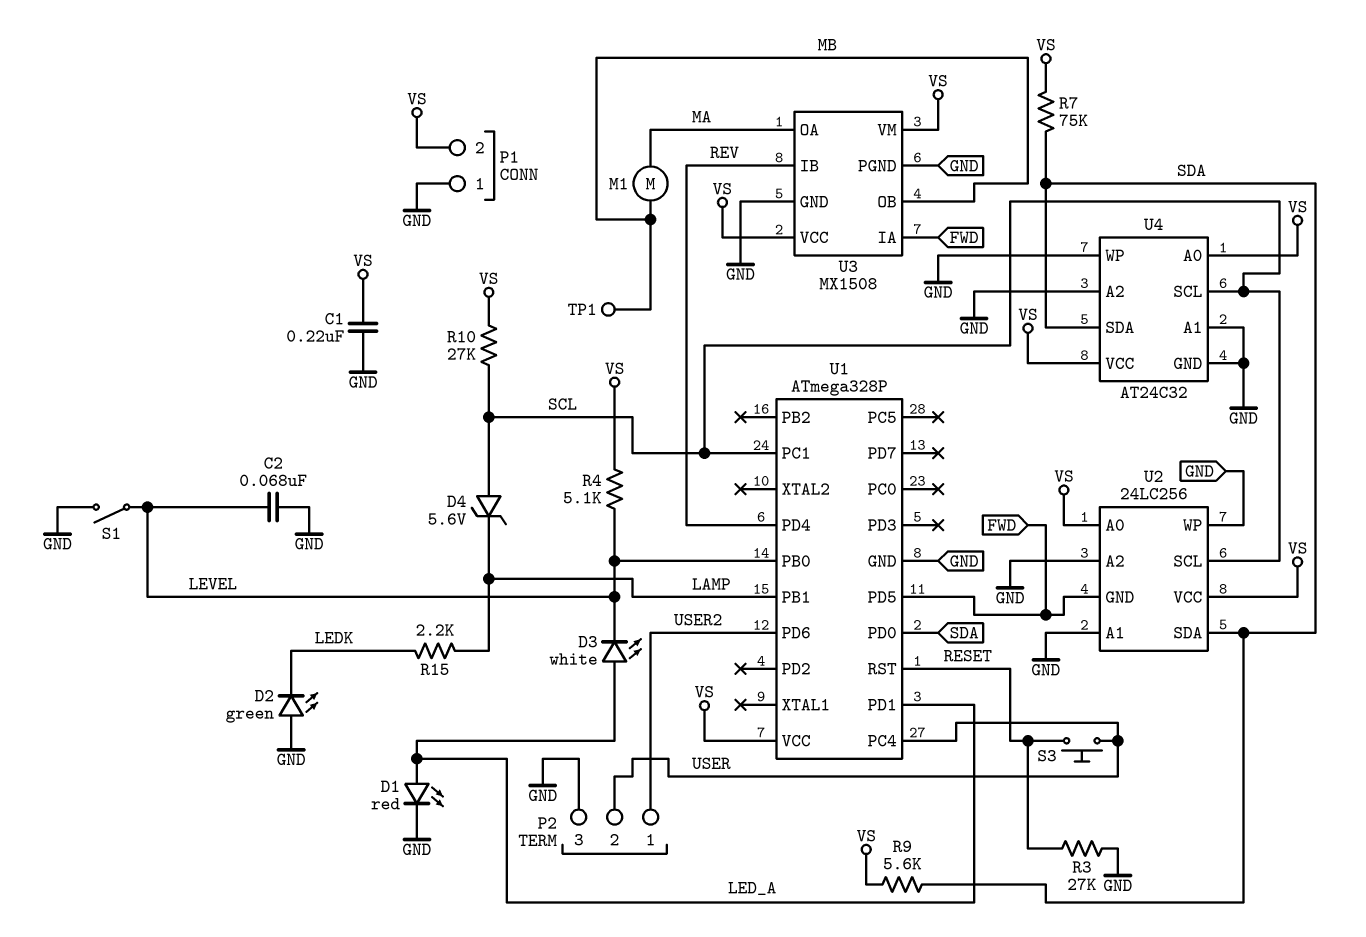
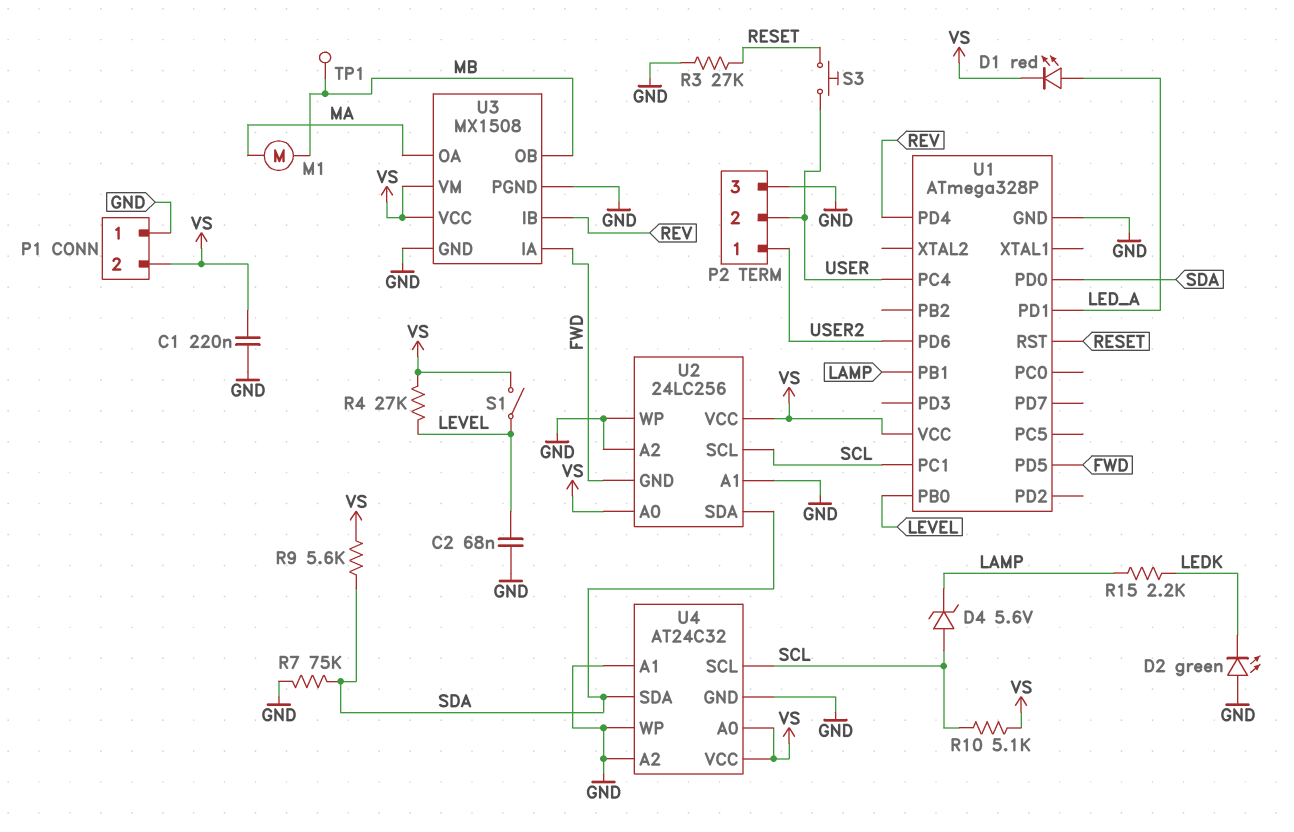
D1: LED red (A LED_A, K GND) -> LED red (A LED_A, K VS)
D3: LED white (A LED_A, K LEVEL) -> none
R4: 5.1k (LEVEL, VS) -> 27k (LEVEL, VS)
R7: 75k (SDA, VS) -> 75k (GND, SDA)
R10: 27k (SCL, VS) -> 5.1k (SCL, VS)
S1: switch (GND, LEVEL) -> switch (LEVEL, VS)

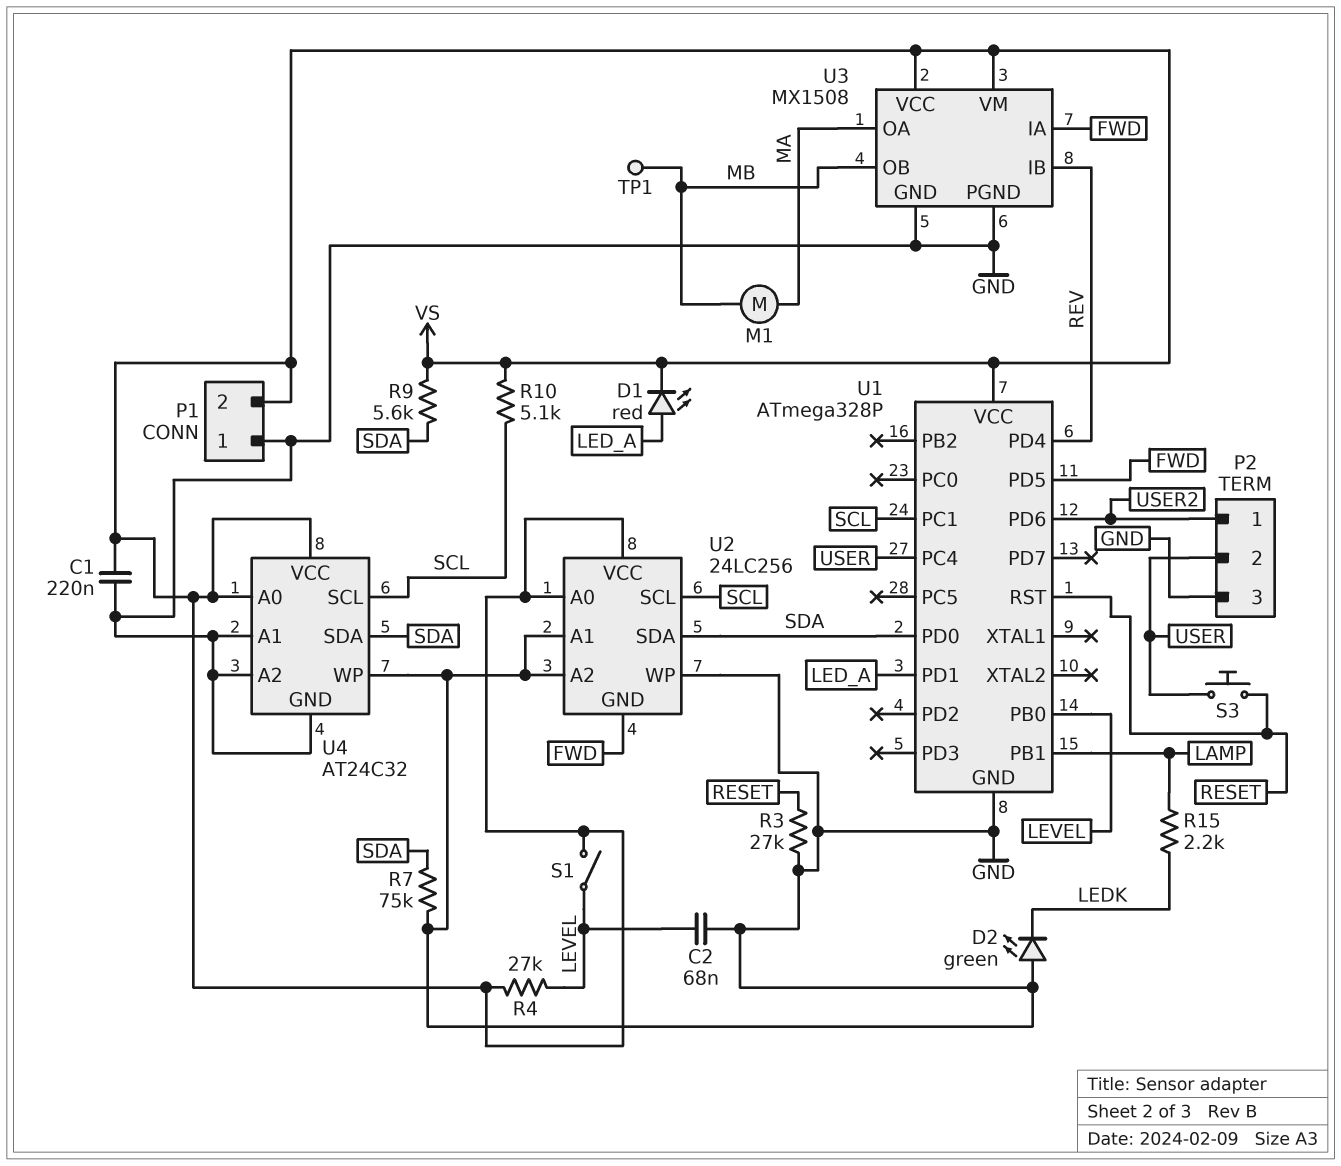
D4: zener 5.6V (A SCL, K LAMP) -> none

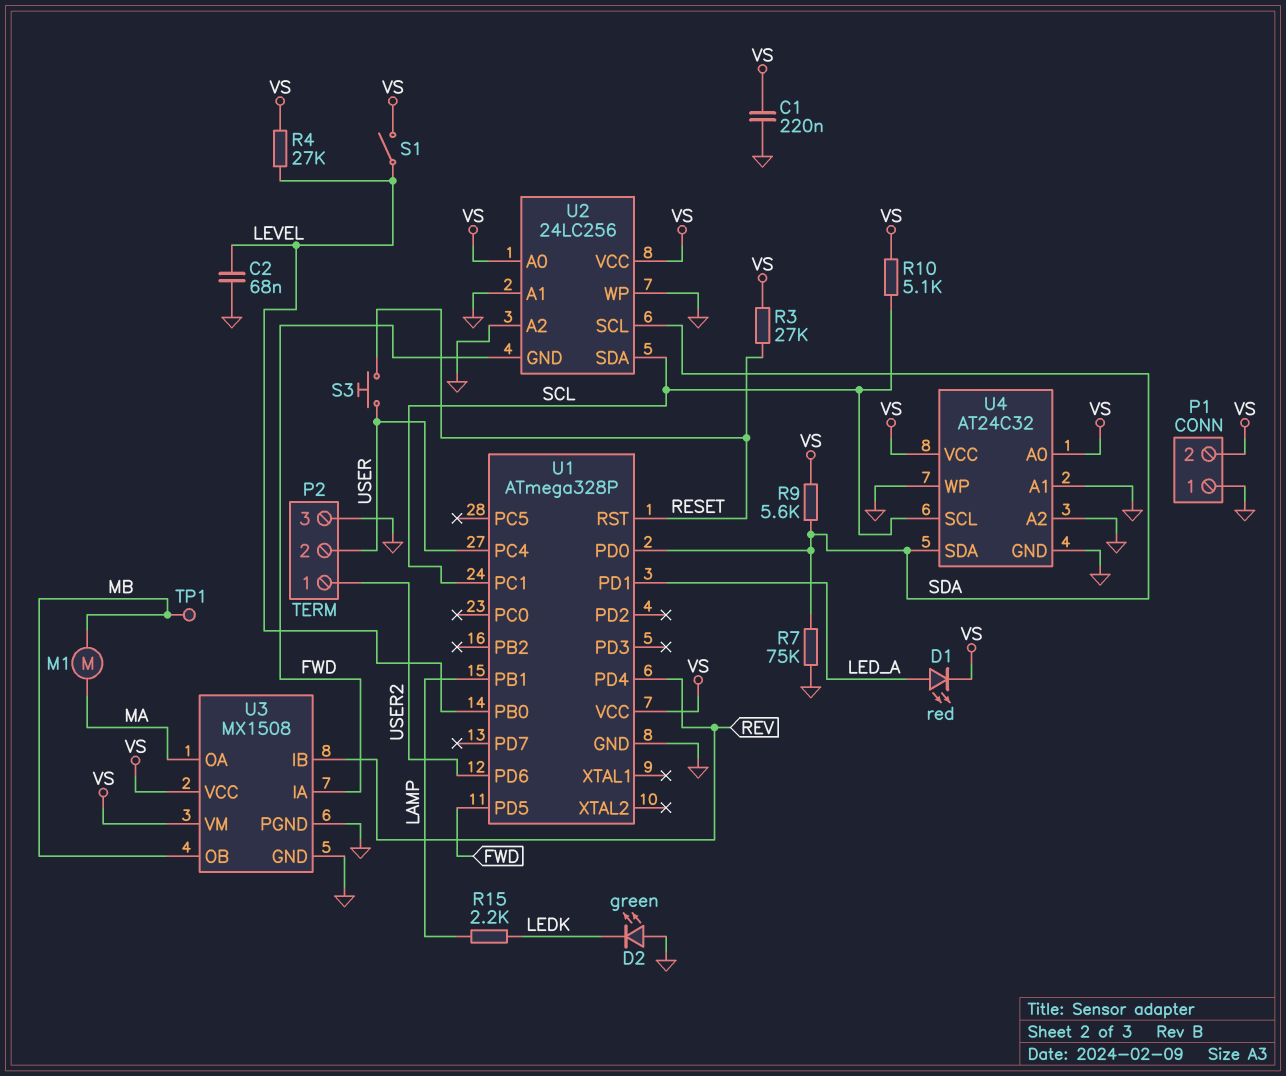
R3: 27k (GND, RESET) -> 27k (RESET, VS)
U2 pin SCL: SCL -> SDA
U2 pin SDA: SDA -> SCL

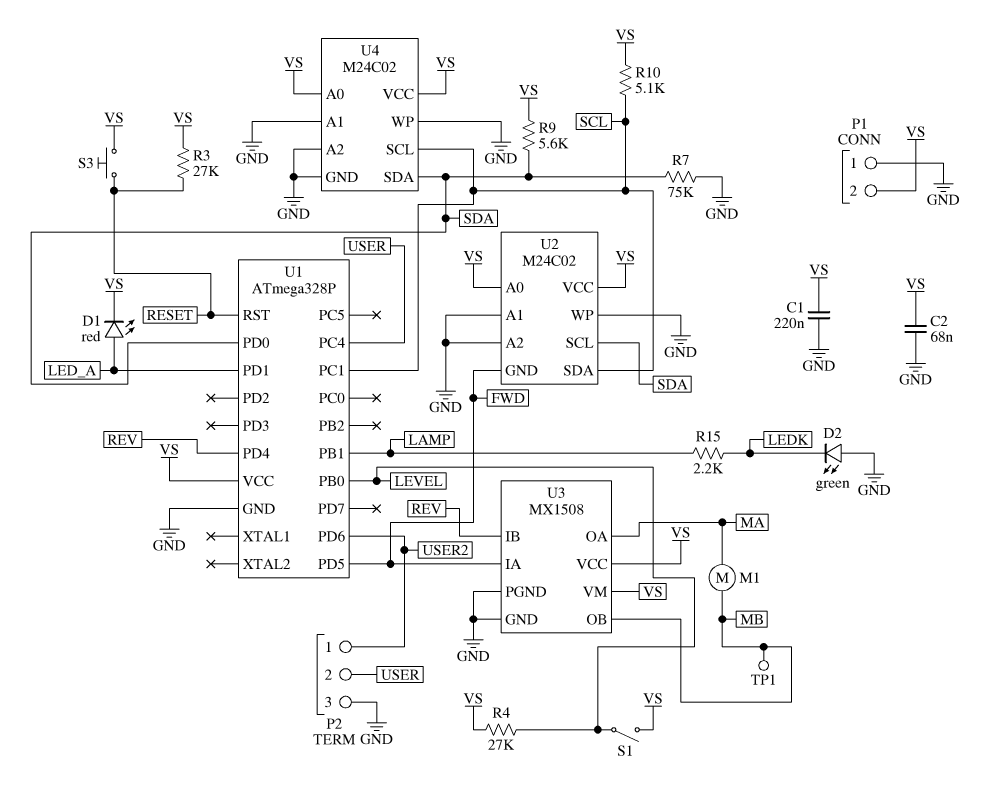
C2: 68nF (GND, LEVEL) -> 68nF (GND, VS)
S3: button (RESET, USER) -> button (RESET, VS)
U2: 24LC256 -> M24C02
U4: AT24C32 -> M24C02

